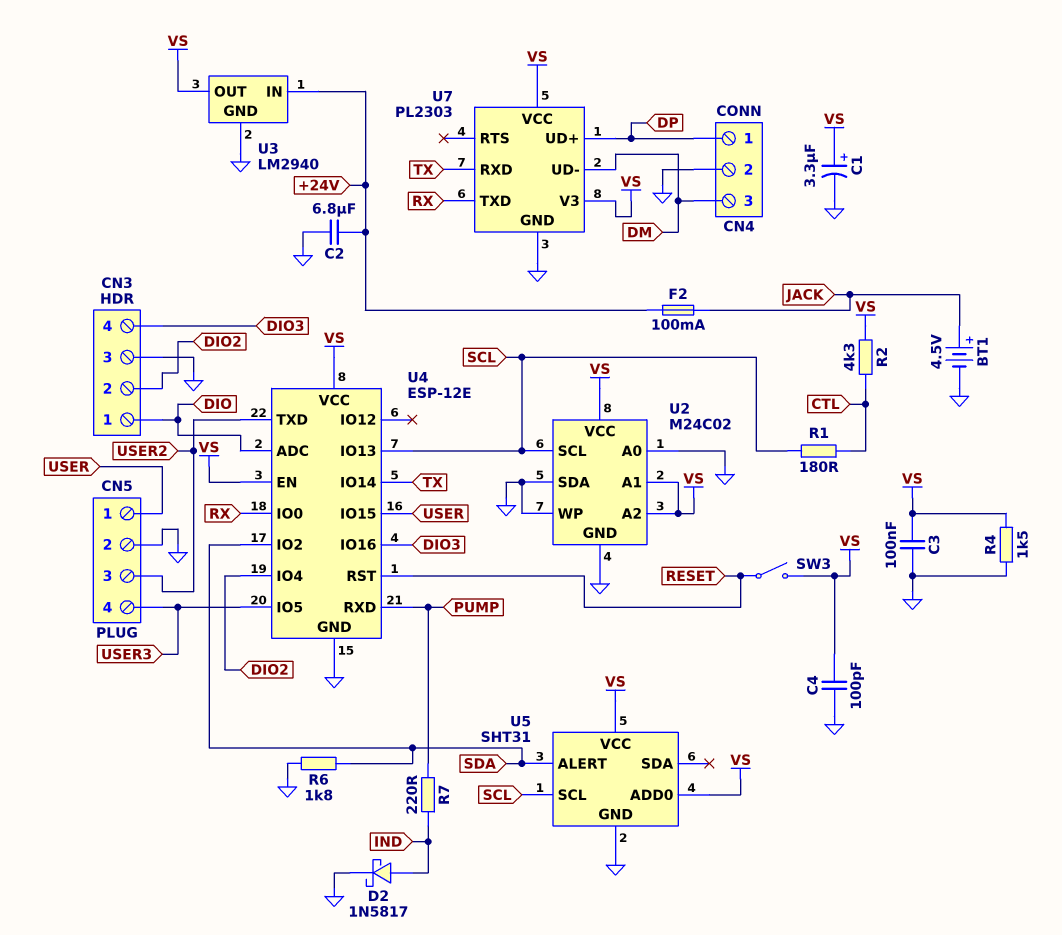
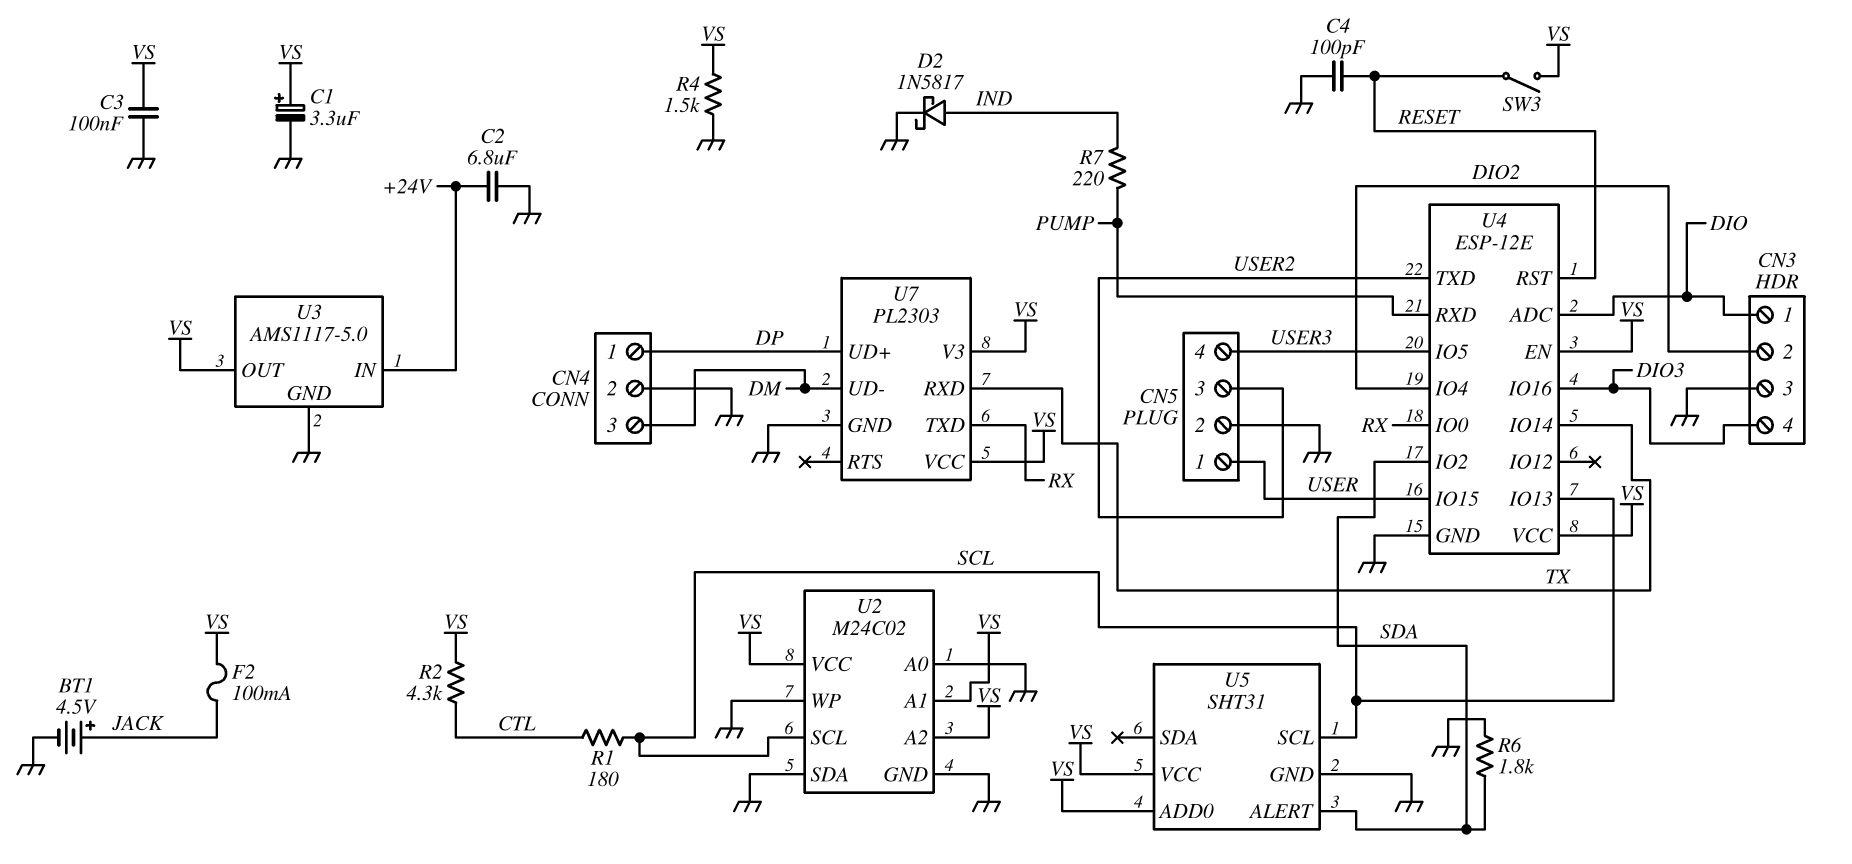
C4: 100pF (GND, VS) -> 100pF (GND, RESET)
F2: 100mA (+24V, JACK) -> 100mA (JACK, VS)
U3: LM2940 -> AMS1117-5.0

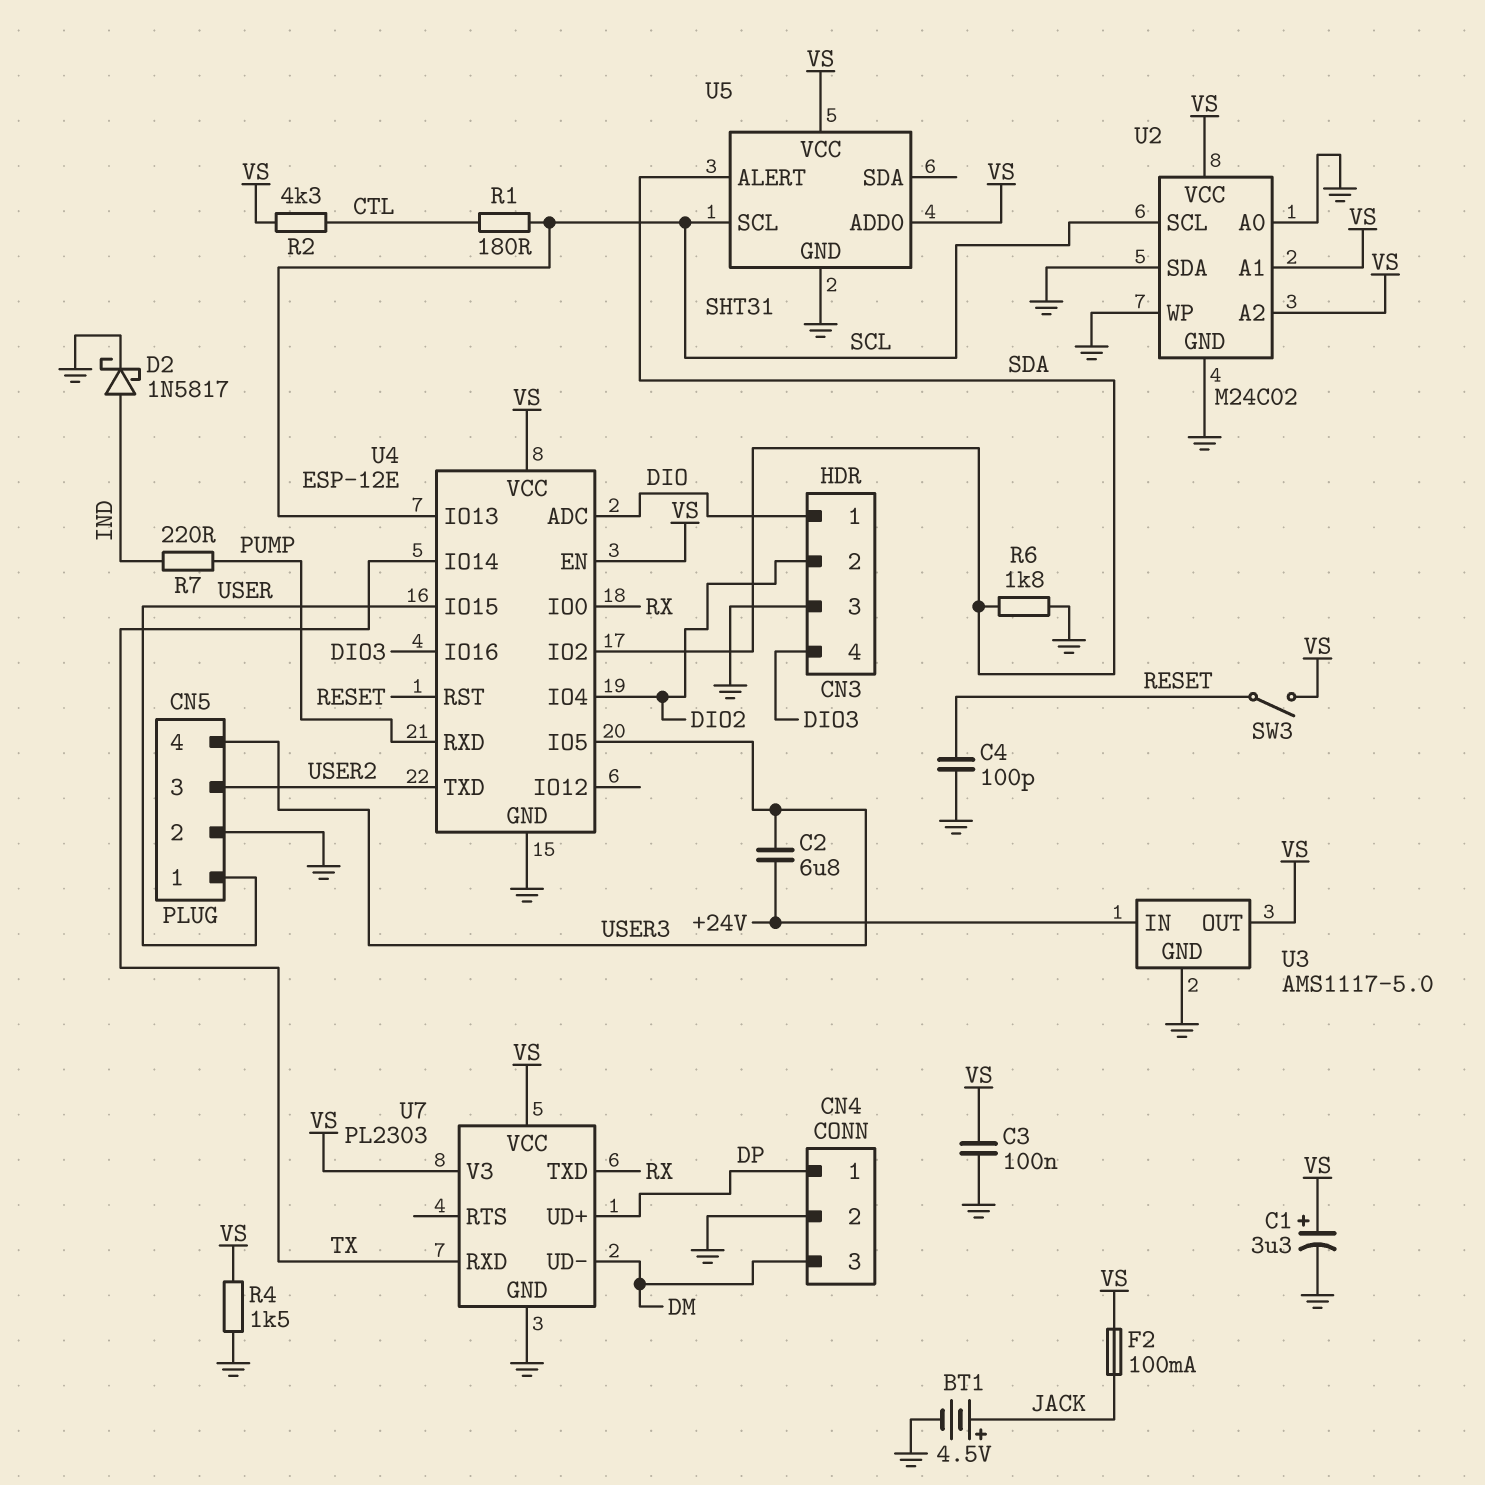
C2: 6.8uF (+24V, GND) -> 6.8uF (+24V, USER3)

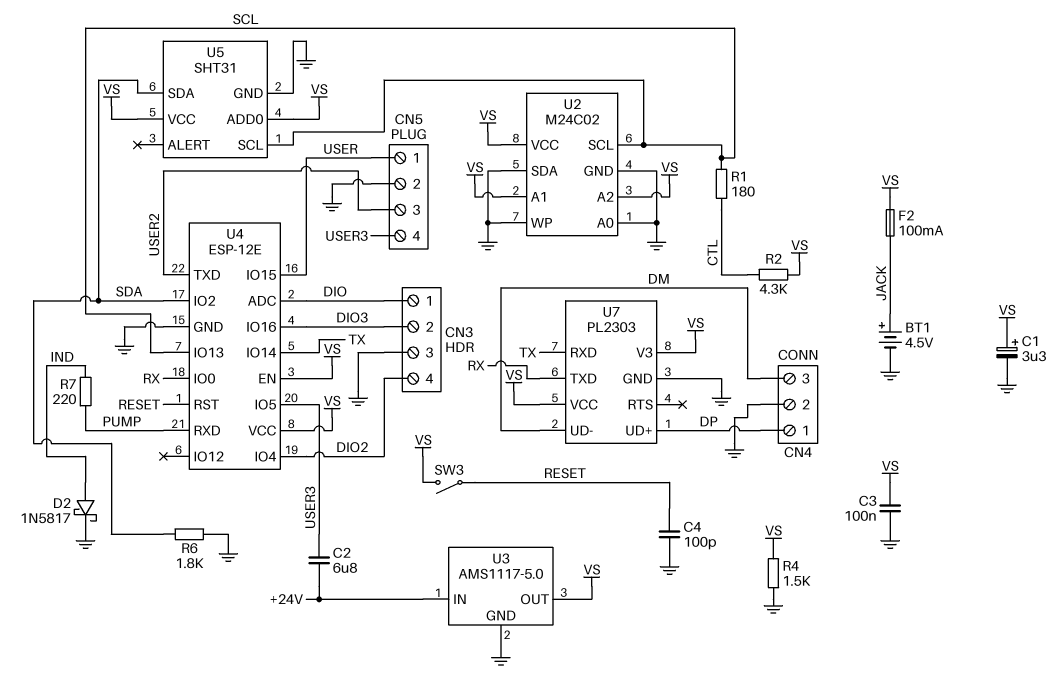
CN3 pin 2: DIO2 -> DIO3
CN3 pin 4: DIO3 -> DIO2
U5 pin ALERT: SDA -> none
U5 pin SDA: none -> SDA

